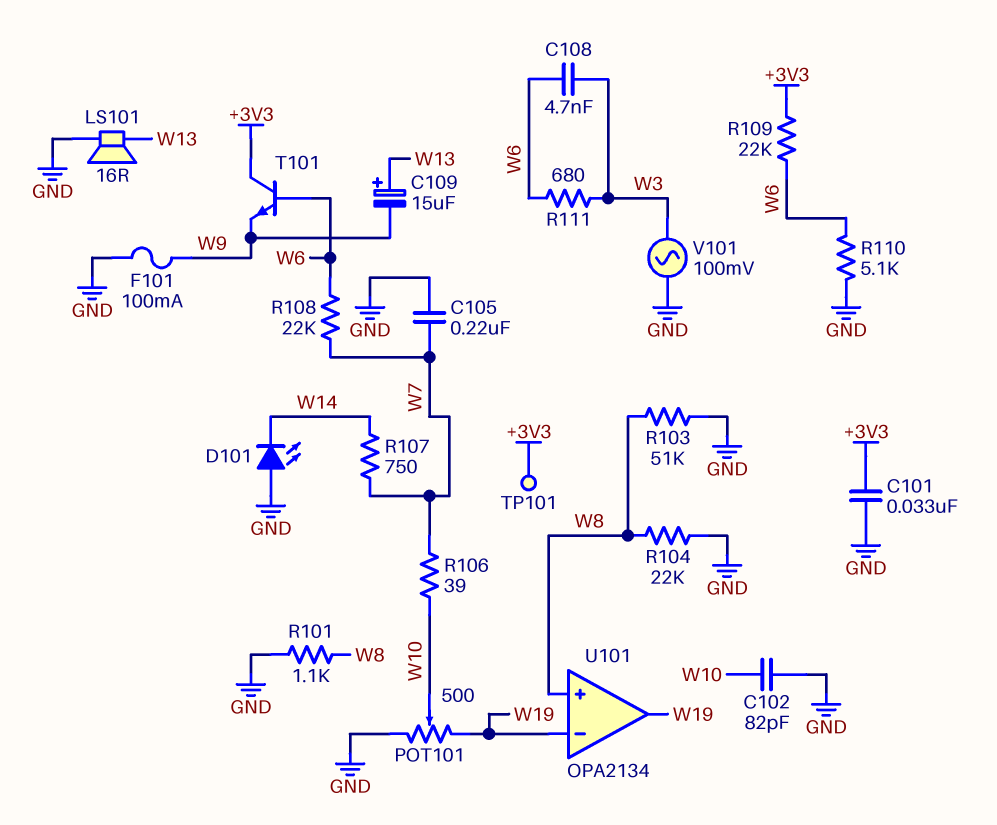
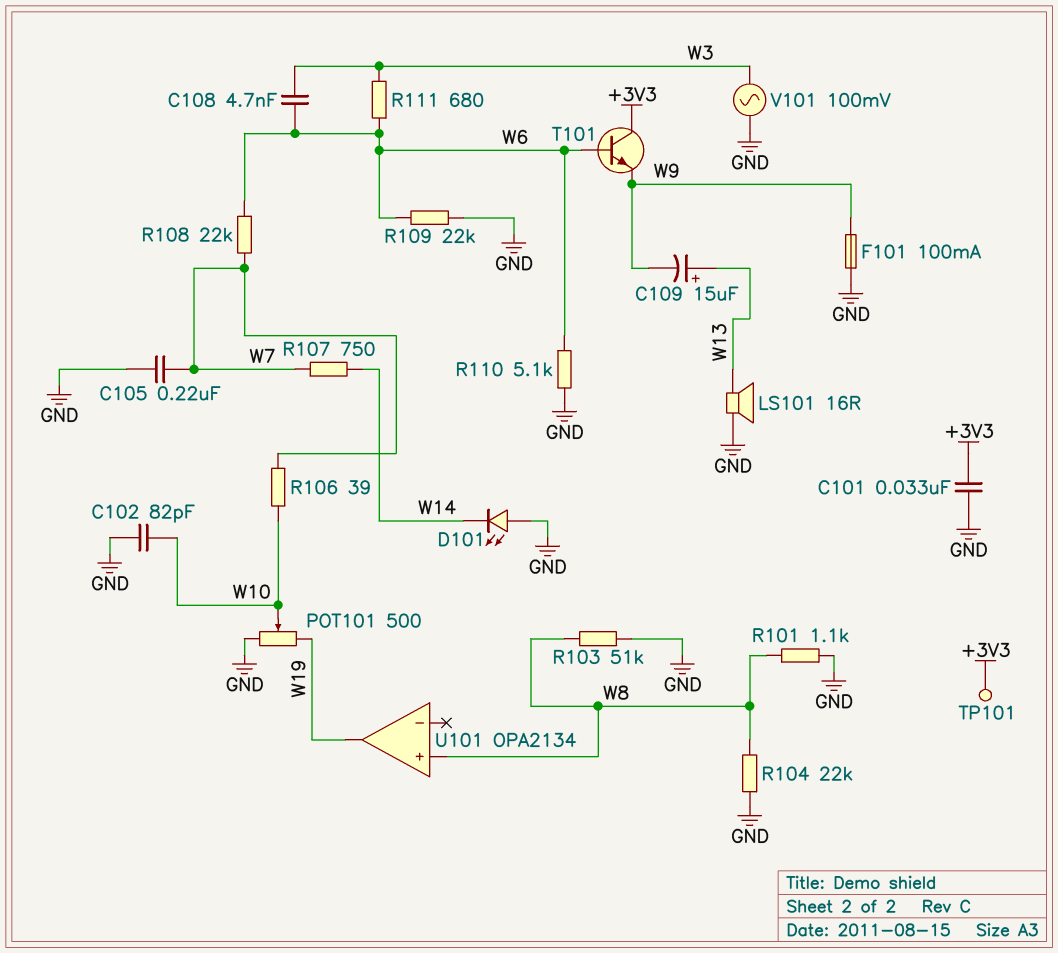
R109: 22k (+3V3, W6) -> 22k (GND, W6)
U101 pin in-: W19 -> none

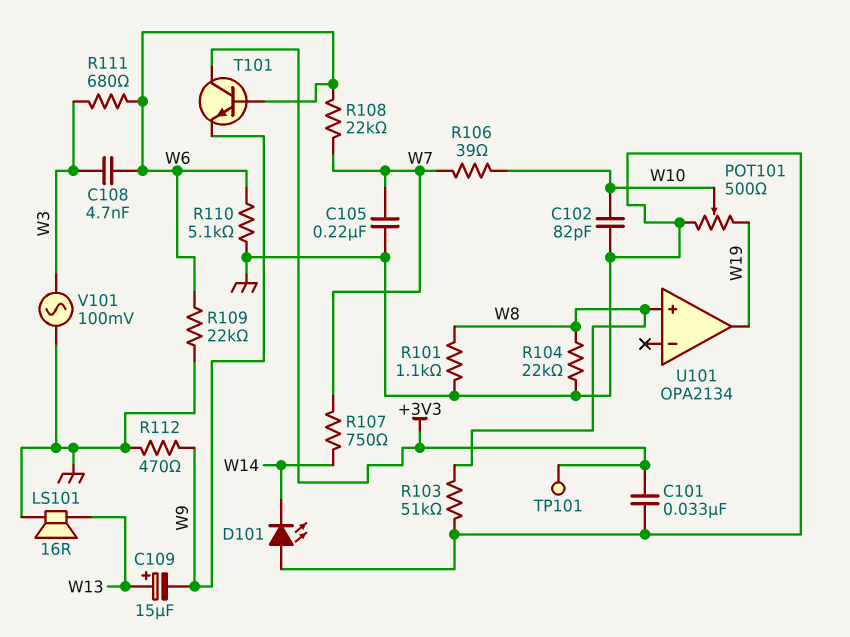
F101: 100mA (GND, W9) -> none
R112: none -> 470 (GND, W9)

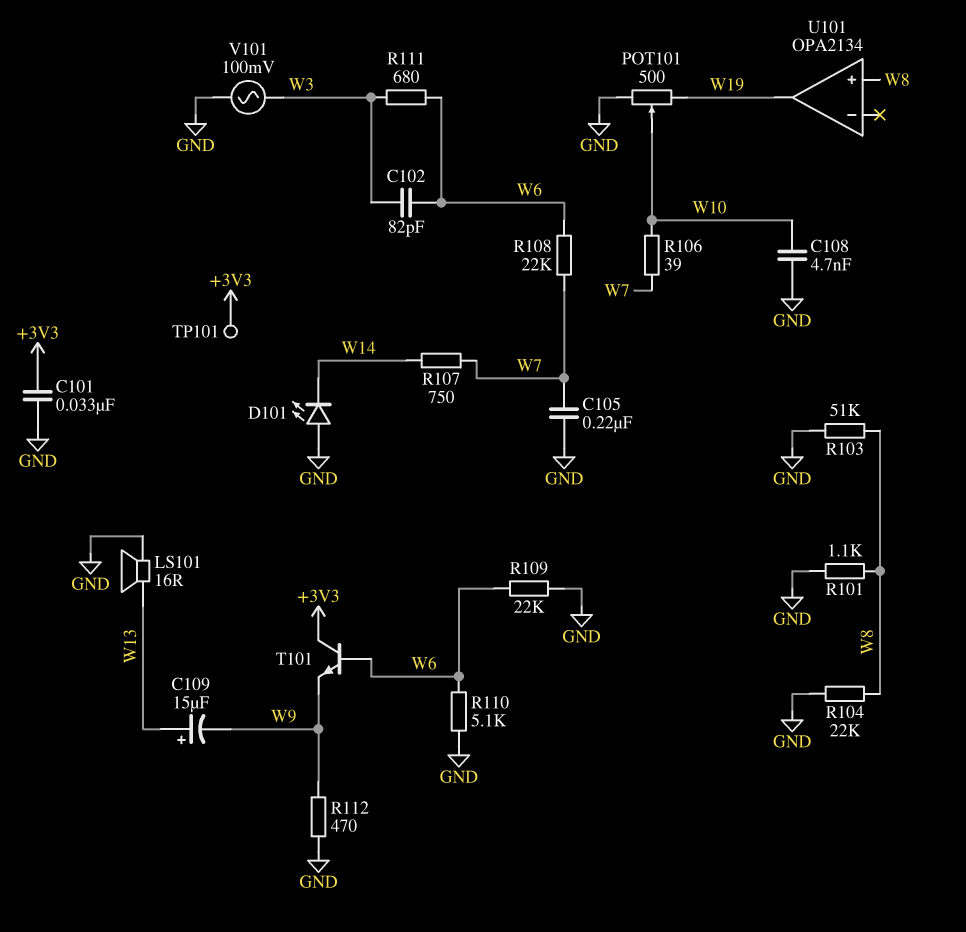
C102: 82pF (GND, W10) -> 82pF (W3, W6)
C108: 4.7nF (W3, W6) -> 4.7nF (GND, W10)

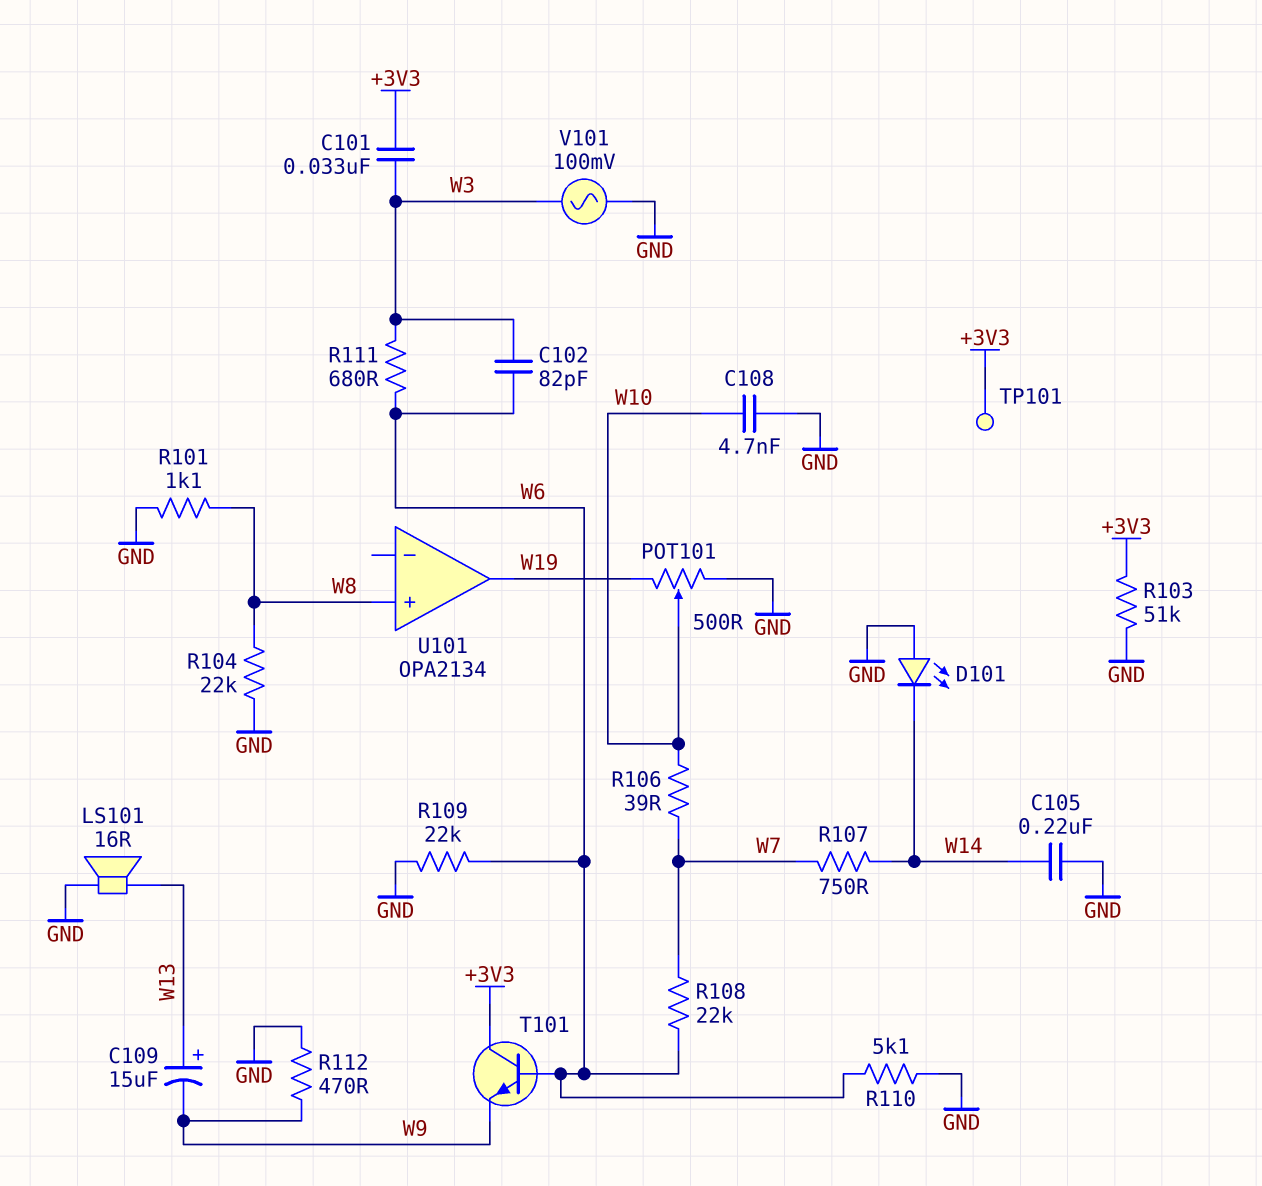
C101: 33nF (+3V3, GND) -> 33nF (+3V3, W3)
C105: 220nF (GND, W7) -> 220nF (GND, W14)
R103: 51k (GND, W8) -> 51k (+3V3, GND)

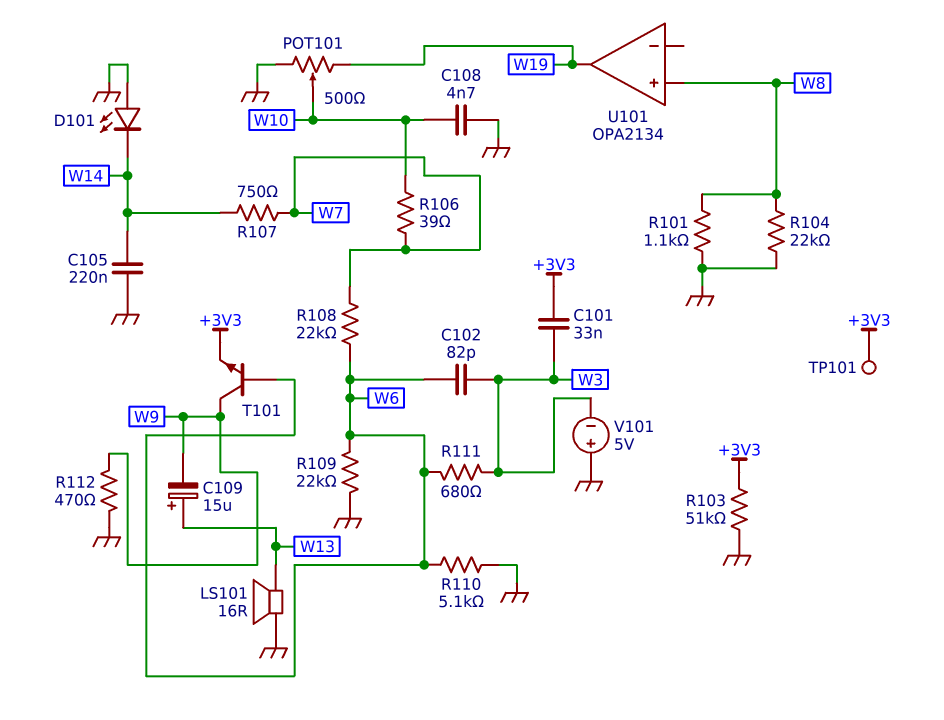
T101: NPN (B W6, C +3V3, E W9) -> NPN (B W6, C W9, E +3V3)
V101: AC 100mV (GND, W3) -> 5V (plus GND, minus W3)

